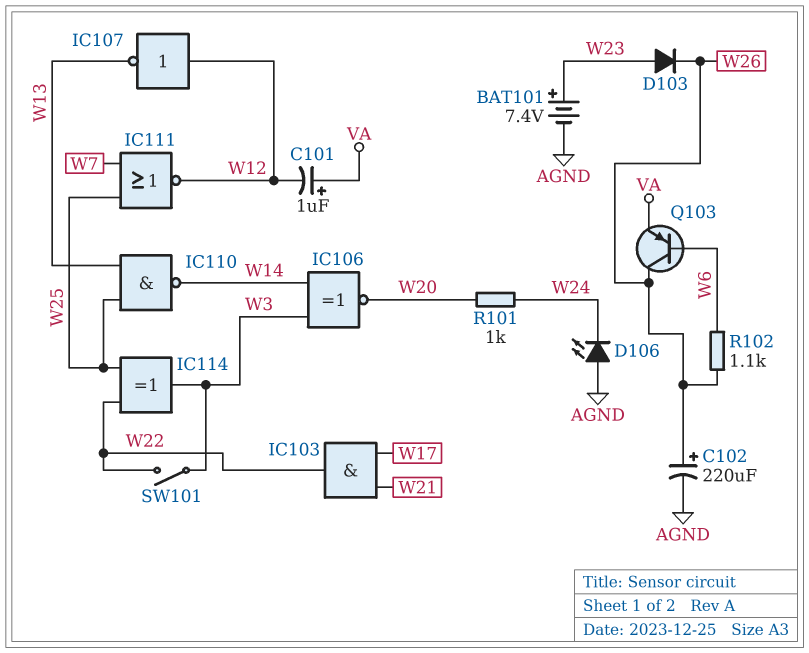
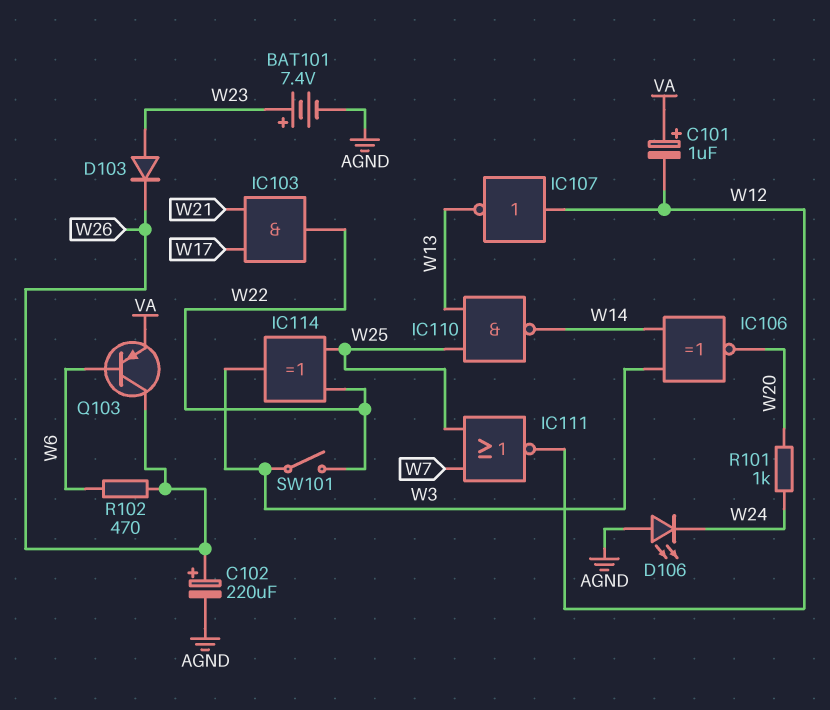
R102: 1.1k (W6, W26) -> 470 (W6, W26)

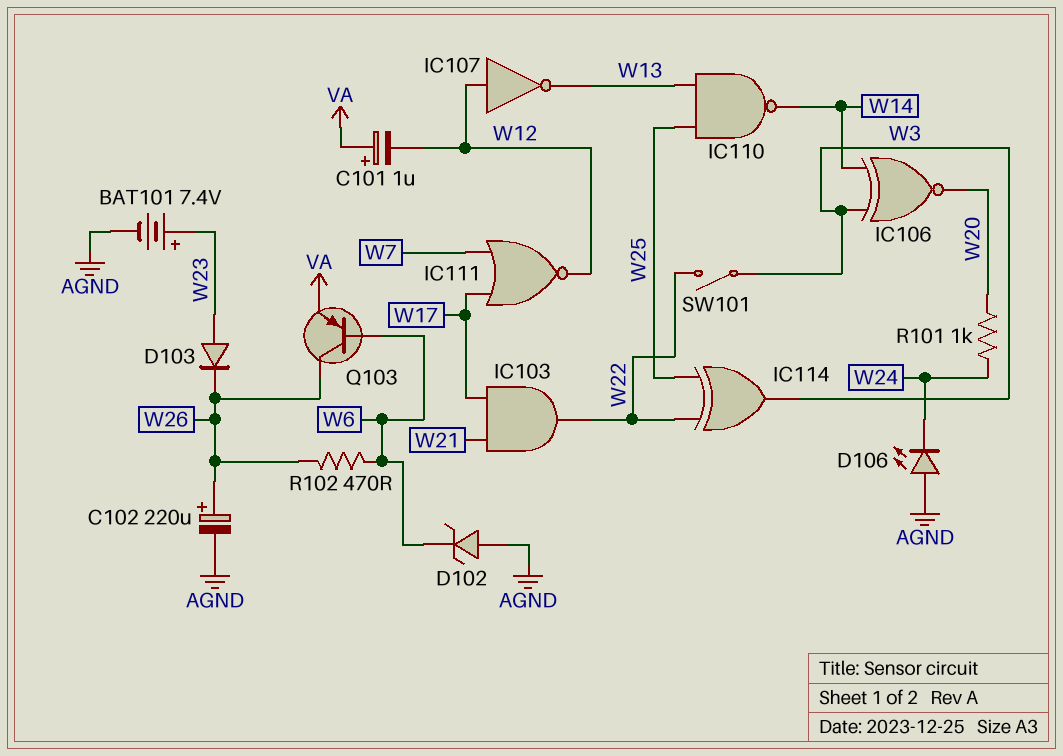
D102: none -> zener (A AGND, K W6)
IC111: NOR (in W7, in W25, out W12) -> NOR (in W7, in W17, out W12)

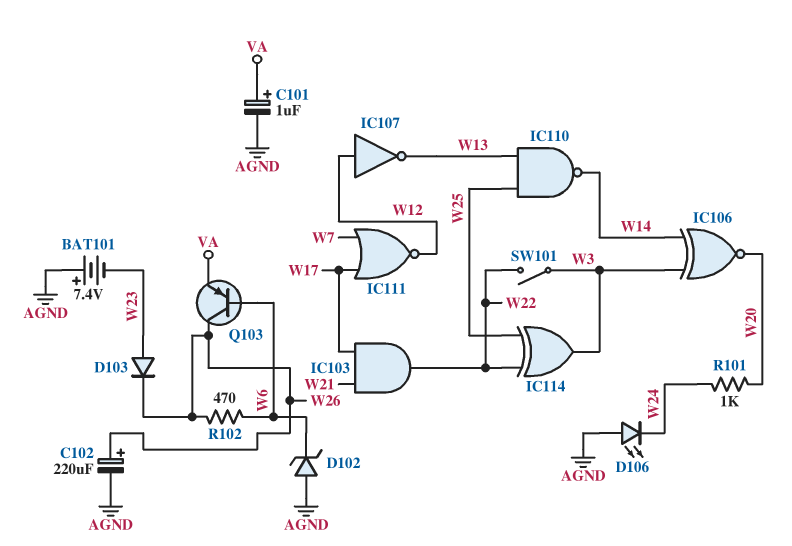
BAT101: 7.4V (plus W23, minus AGND) -> 7.4V (plus AGND, minus W23)
C101: 1uF (plus VA, minus W12) -> 1uF (plus VA, minus AGND)

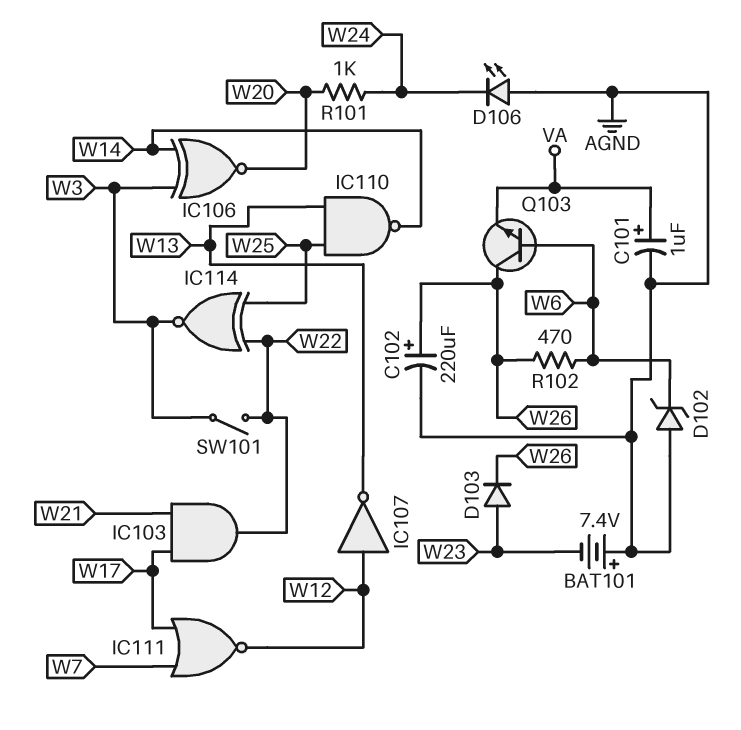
IC114: XOR (in W22, in W25, out W3) -> XNOR (in W22, in W25, out W3)
Q103: PNP (B W6, C W26, E VA) -> NPN (B W6, C W26, E VA)

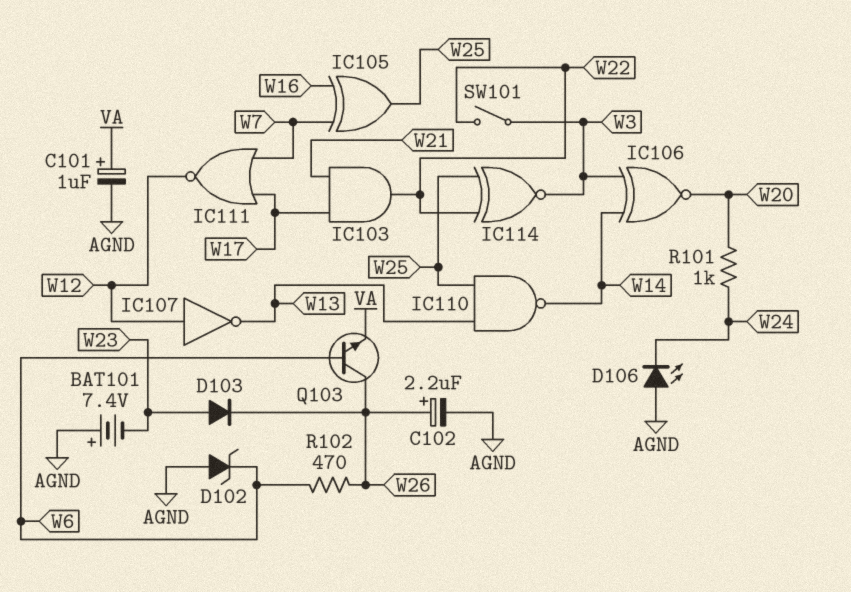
C102: 220uF (plus W26, minus AGND) -> 2.2uF (plus W26, minus AGND)
IC105: none -> XOR (in W7, in W16, out W25)

